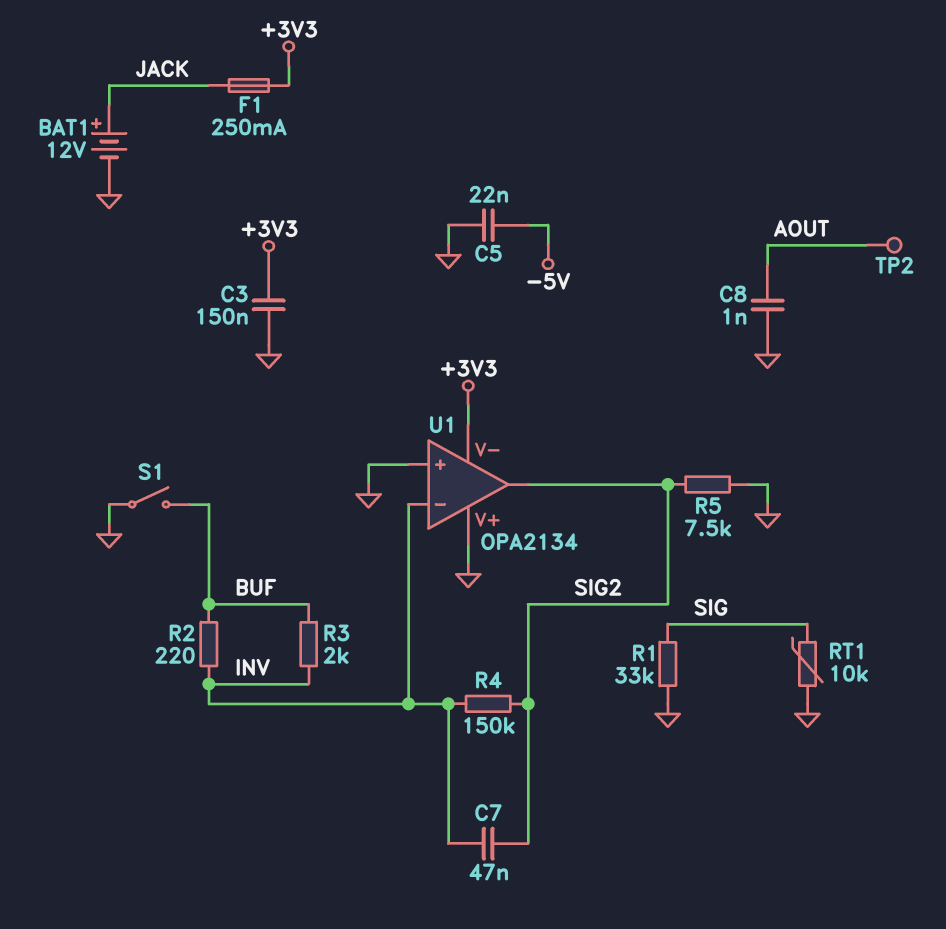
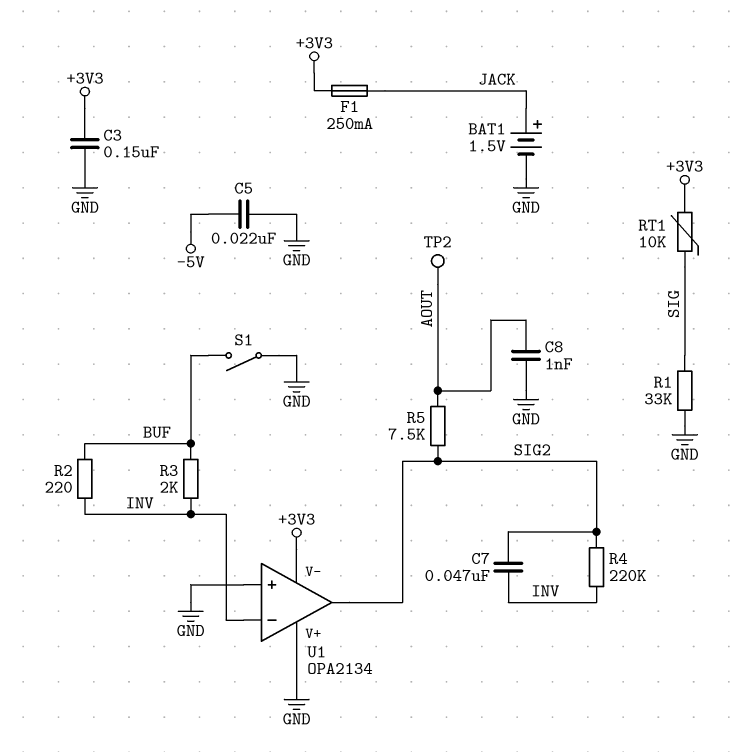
BAT1: 12V (plus JACK, minus GND) -> 1.5V (plus JACK, minus GND)
R4: 150k (INV, SIG2) -> 220k (INV, SIG2)
R5: 7.5k (GND, SIG2) -> 7.5k (AOUT, SIG2)
RT1: 10k (GND, SIG) -> 10k (+3V3, SIG)

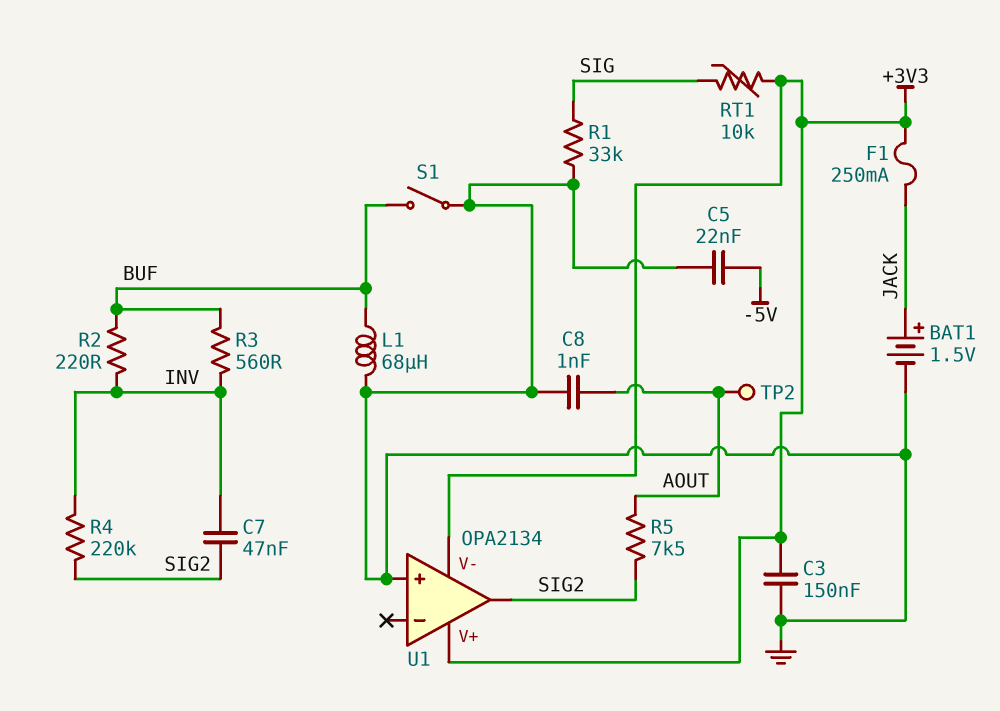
L1: none -> 68uH (BUF, GND)
R3: 2k (BUF, INV) -> 560 (BUF, INV)
U1 pin V+: GND -> +3V3
U1 pin in-: INV -> none

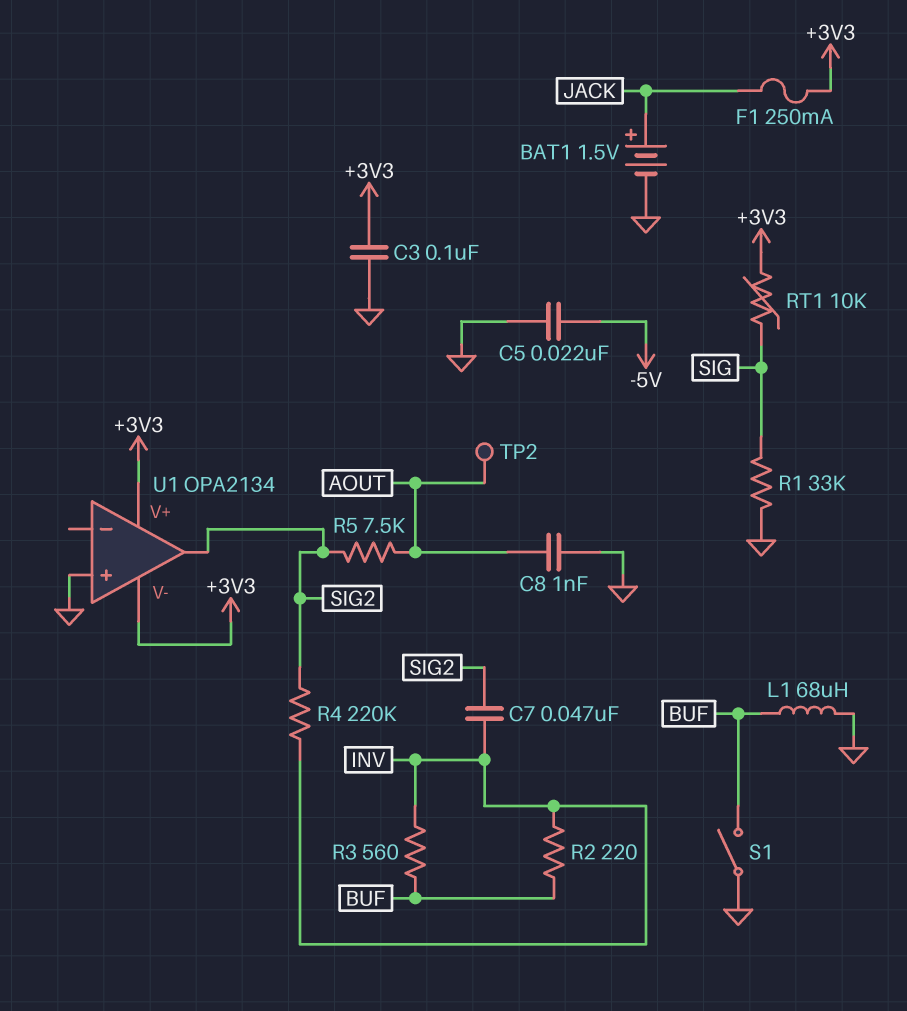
C3: 150nF (+3V3, GND) -> 100nF (+3V3, GND)

